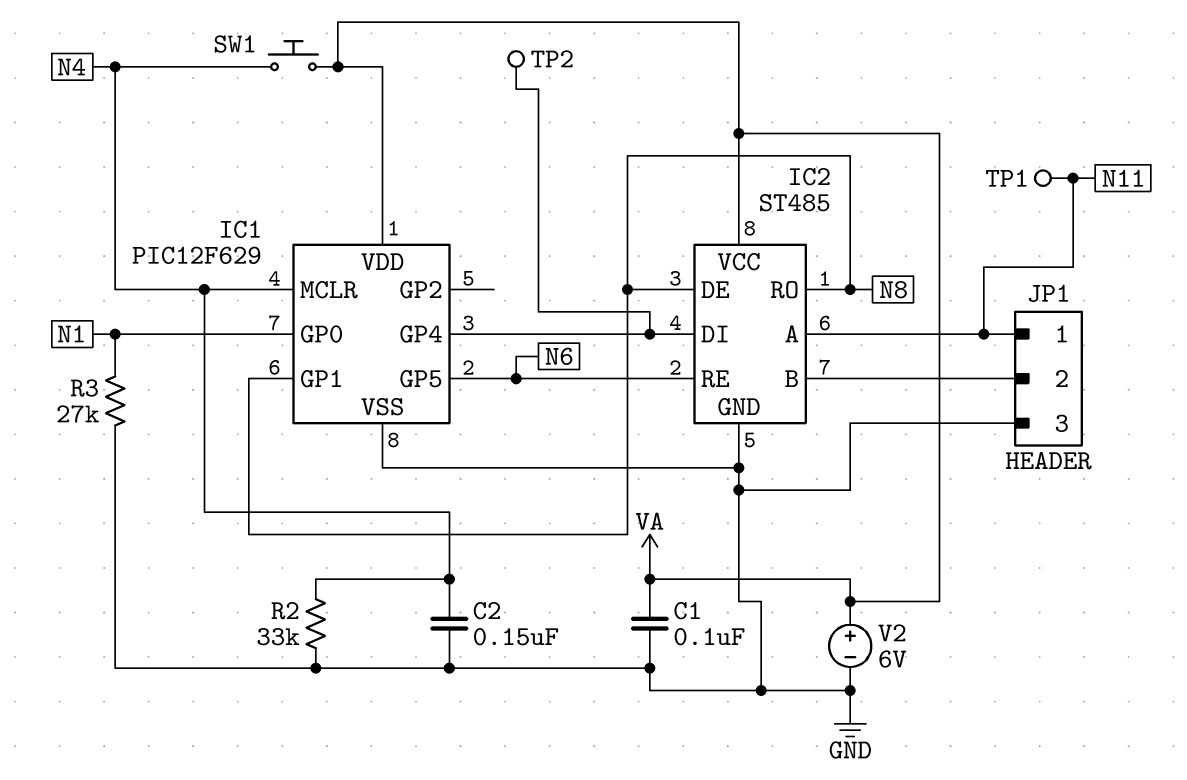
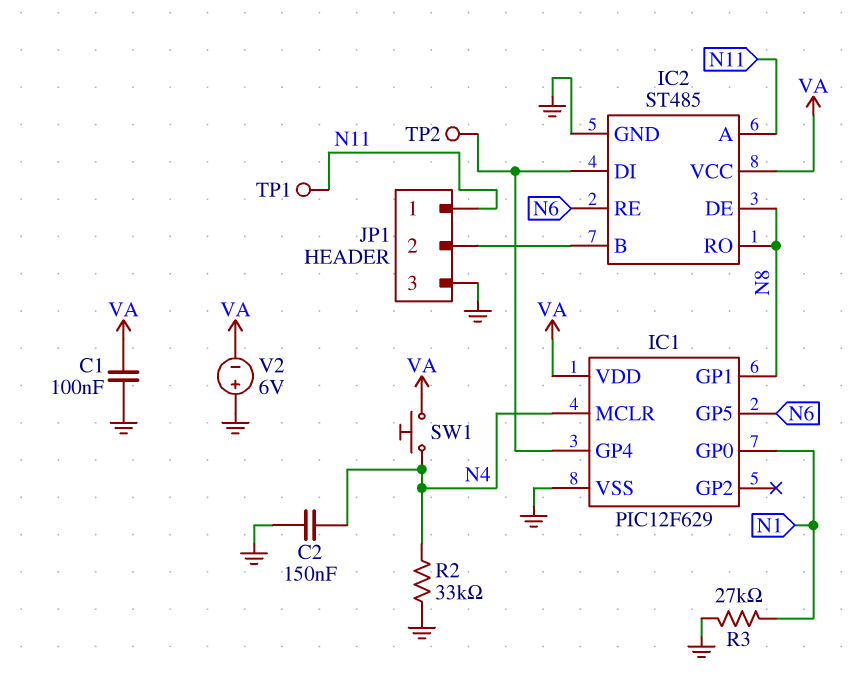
V2: 6V (plus VA, minus GND) -> 6V (plus GND, minus VA)

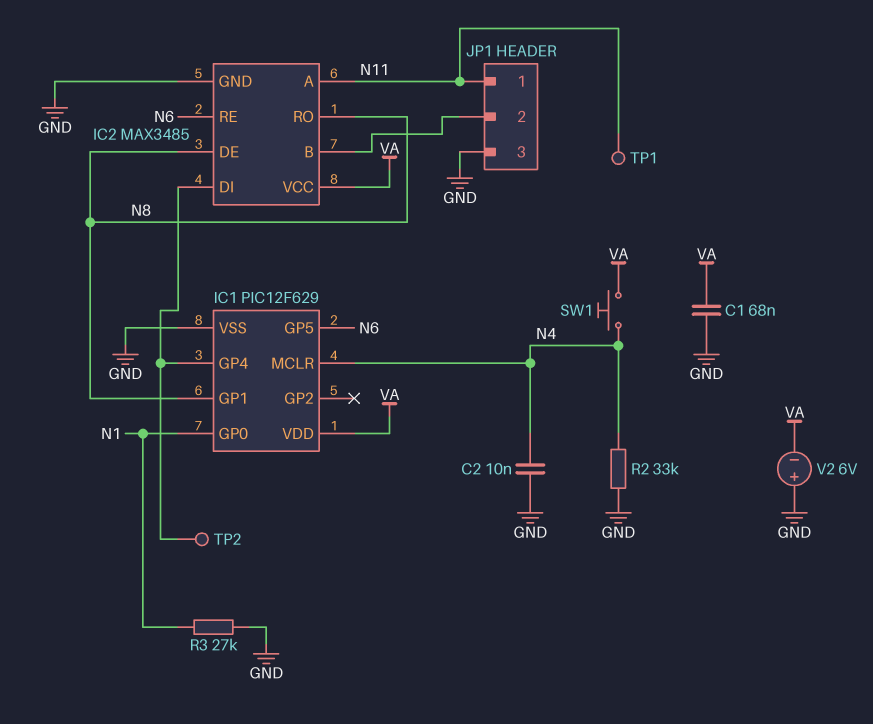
C1: 100nF (GND, VA) -> 68nF (GND, VA)
C2: 150nF (GND, N4) -> 10nF (GND, N4)
IC2: ST485 -> MAX3485

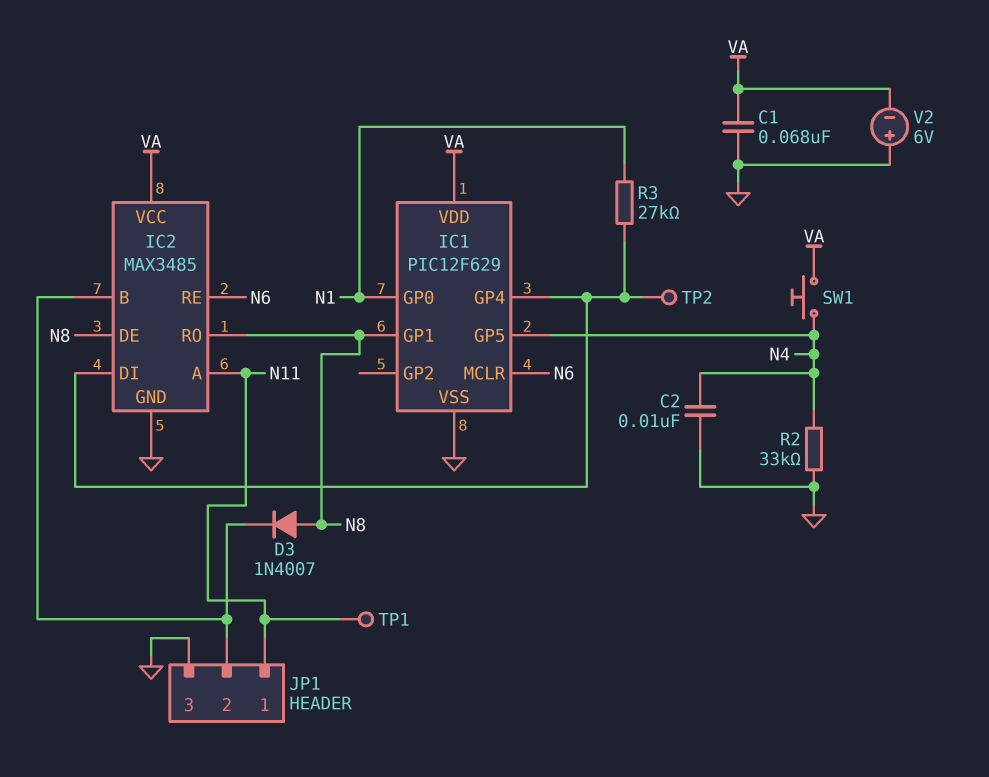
D3: none -> diode 1N4007 (A N8, K IC2/B)
IC1 pin GP5: N6 -> N4
IC1 pin MCLR: N4 -> N6
R3: 27k (GND, N1) -> 27k (IC1/GP4, N1)

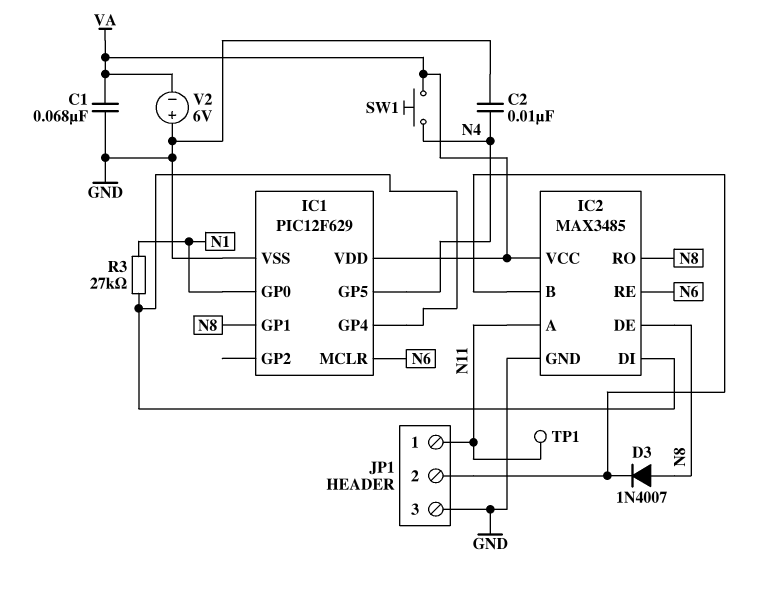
R2: 33k (GND, N4) -> none
TP2: test point (IC1/GP4) -> none

